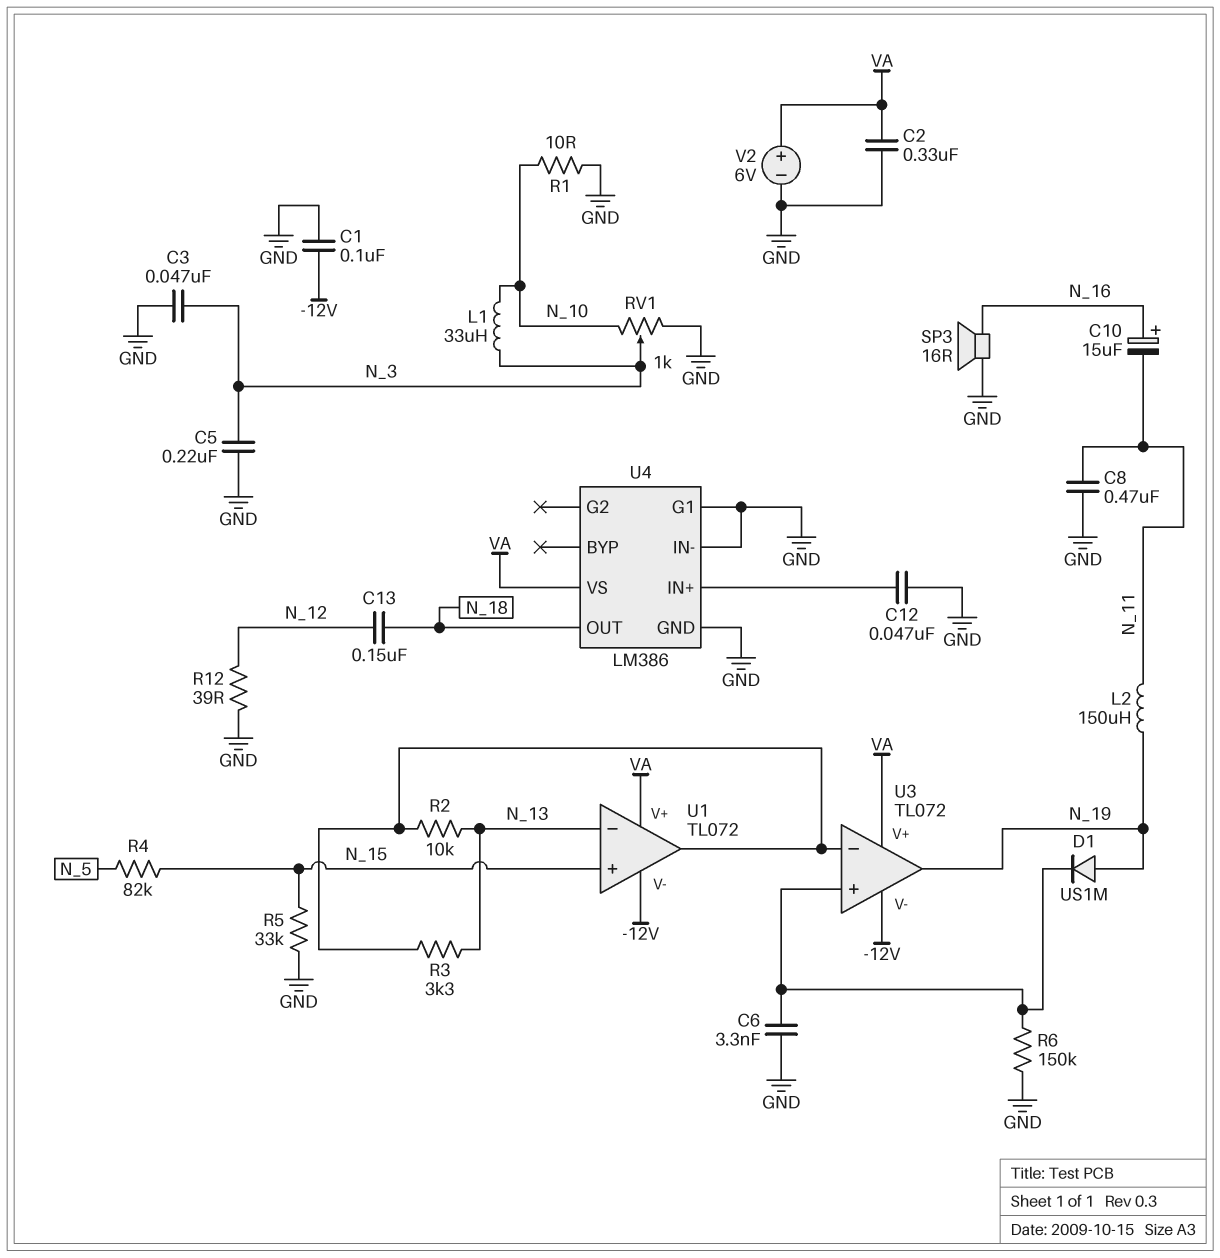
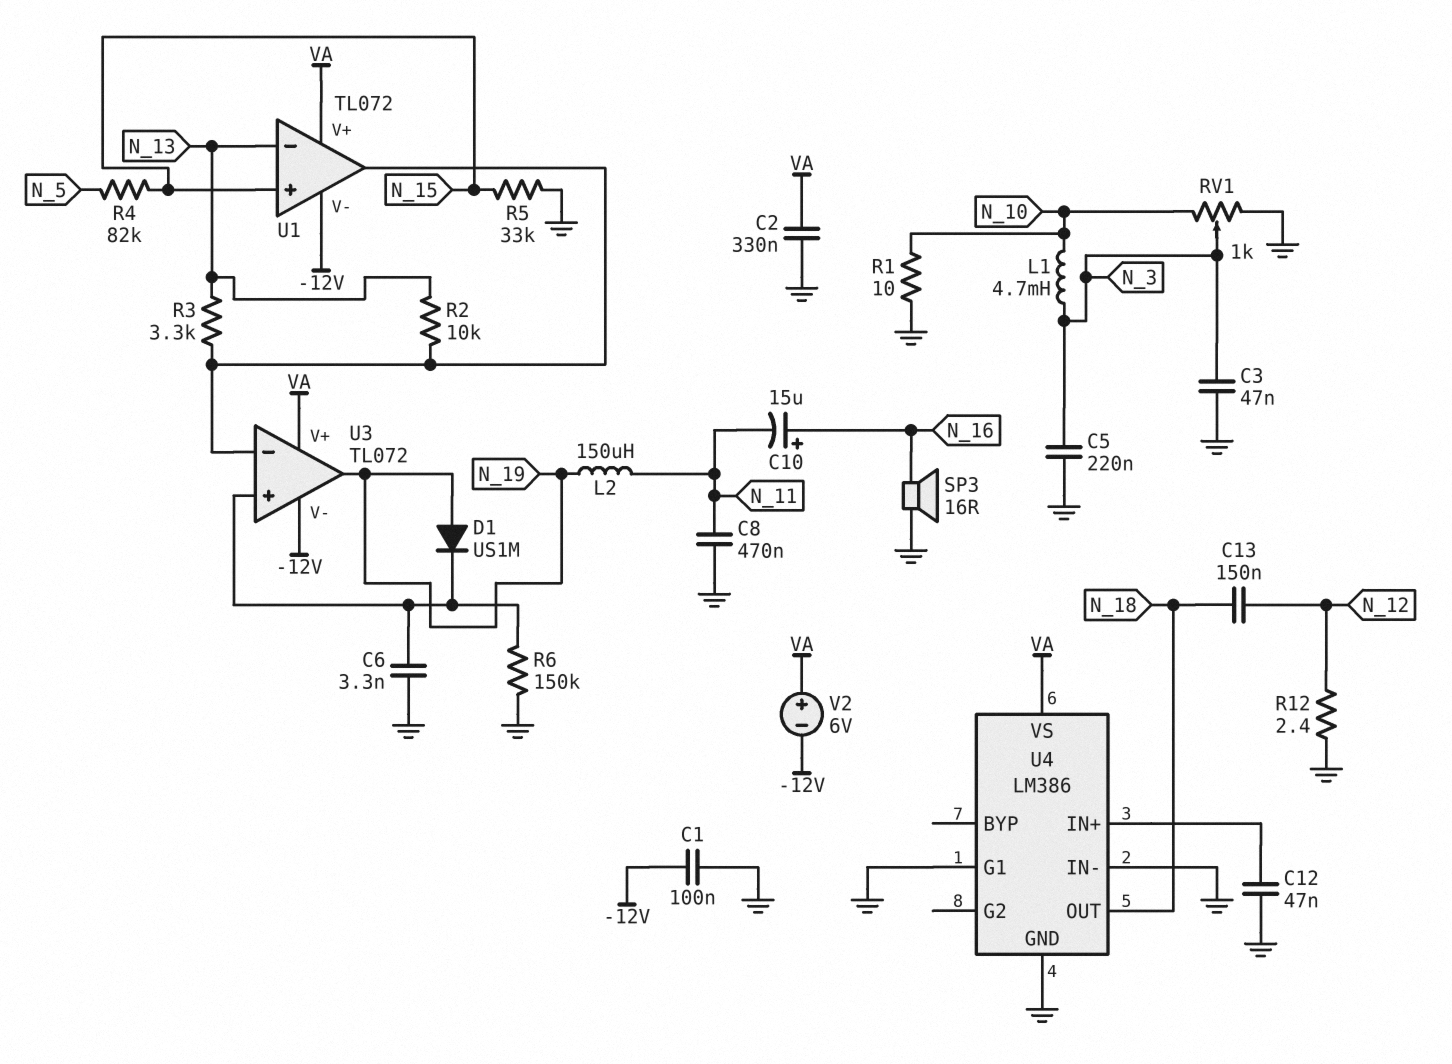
L1: 33uH (N_3, N_10) -> 4.7mH (N_3, N_10)
R12: 39 (GND, N_12) -> 2.4 (GND, N_12)
V2: 6V (plus VA, minus GND) -> 6V (plus VA, minus -12V)

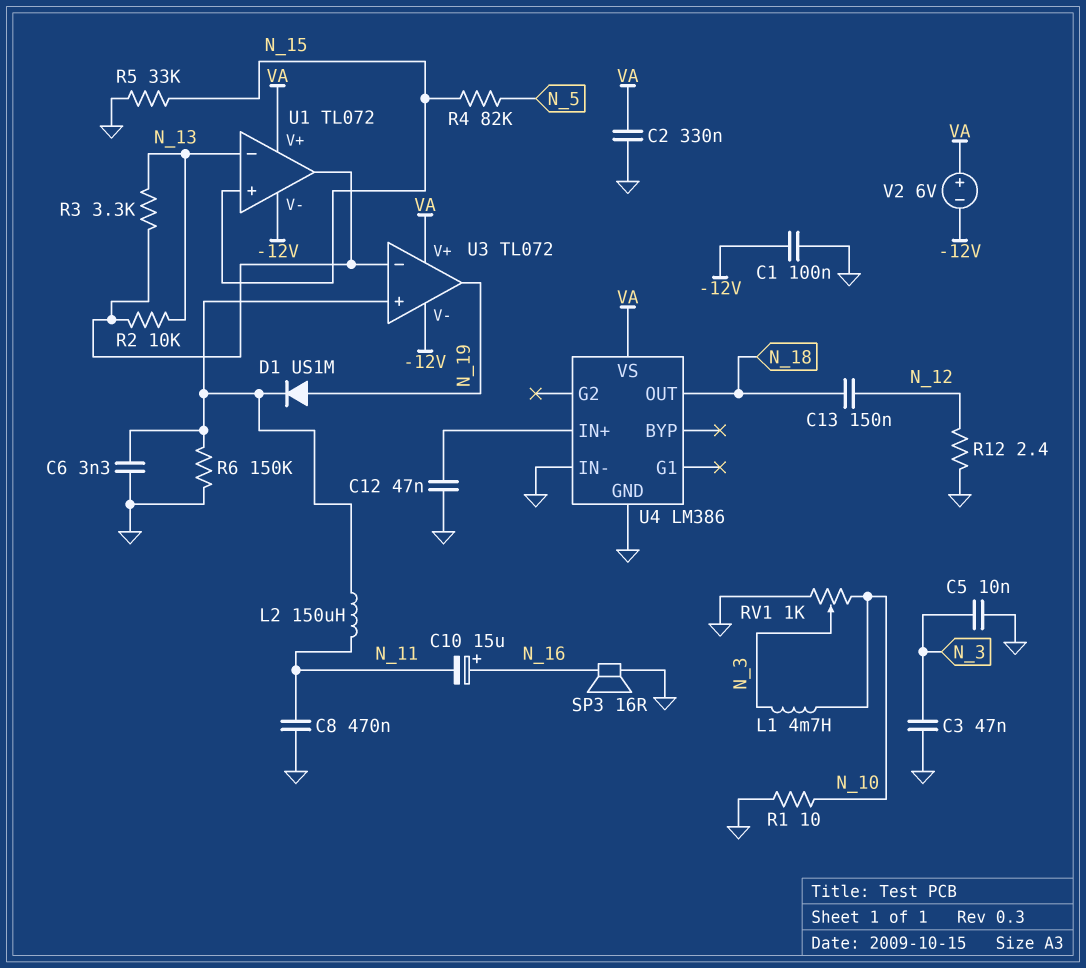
C5: 220nF (GND, N_3) -> 10nF (GND, N_3)
L2: 150uH (N_11, N_19) -> 150uH (N_11, U3/in+)
U4 pin G1: GND -> none

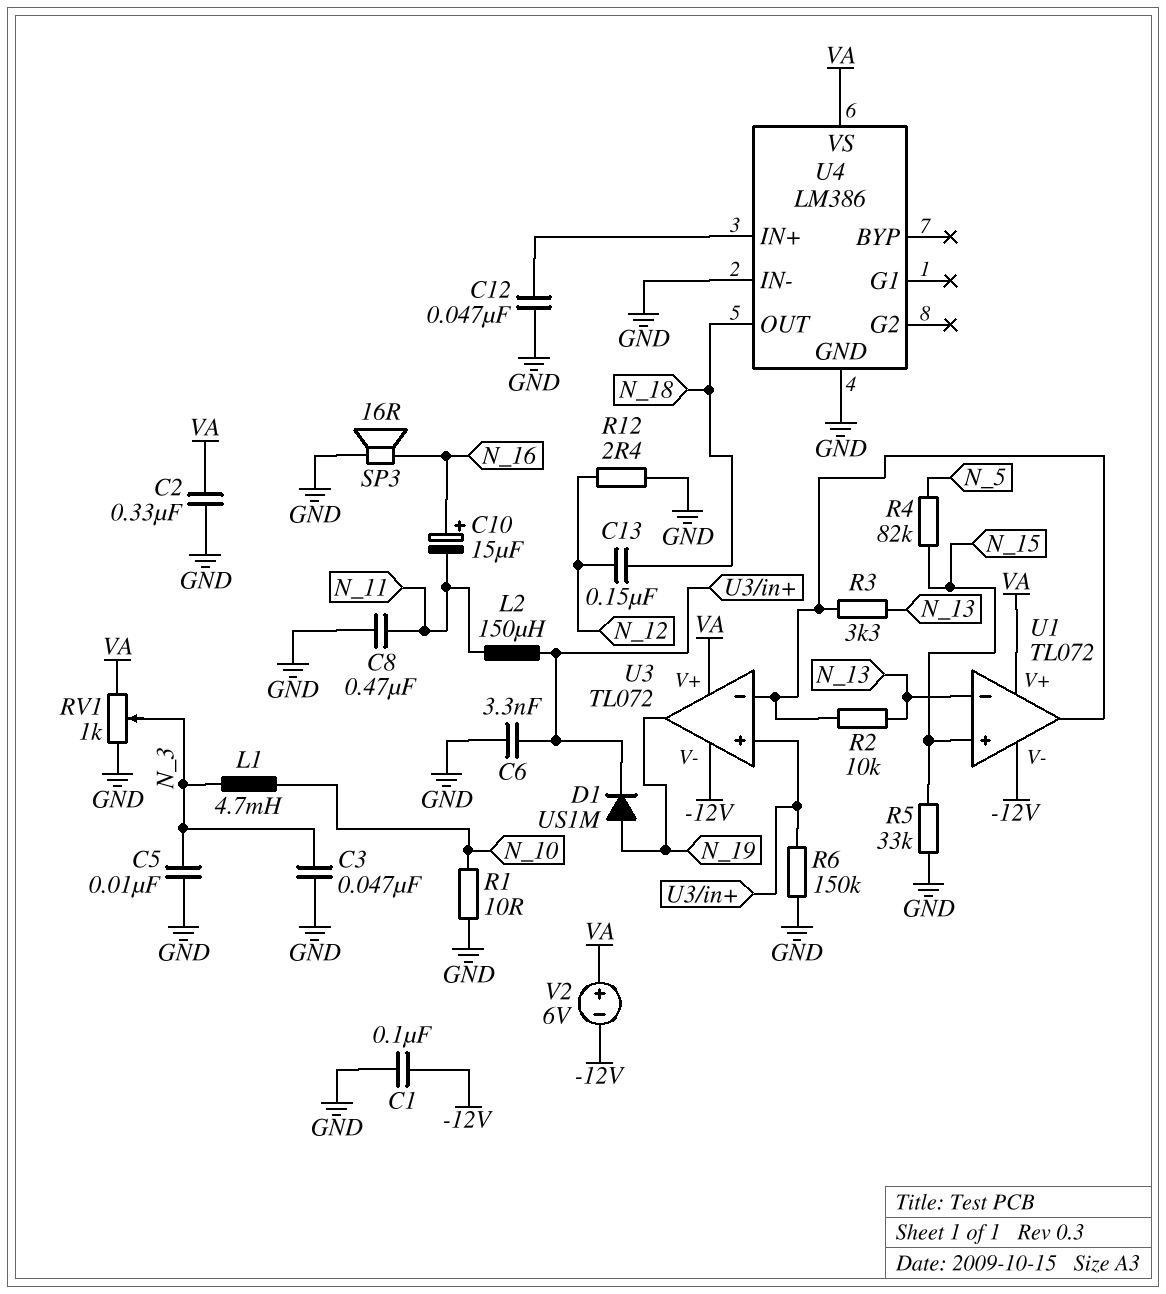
RV1: 1k (GND, N_10, wiper N_3) -> 1k (GND, VA, wiper N_3)

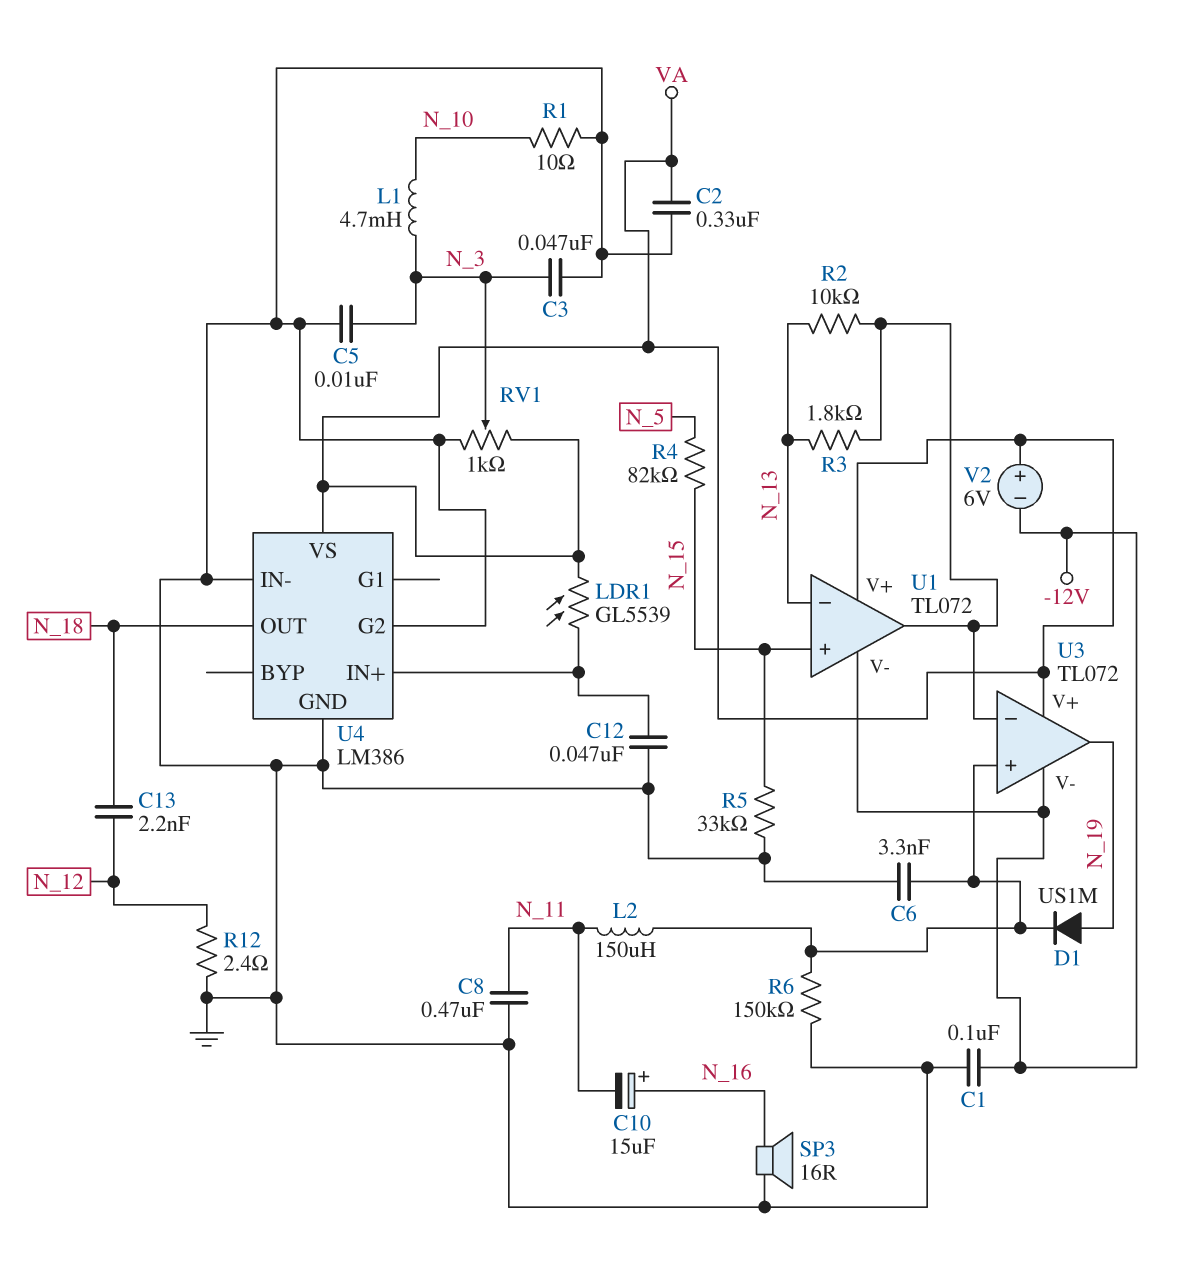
C13: 150nF (N_12, N_18) -> 2.2nF (N_12, N_18)
LDR1: none -> GL5539 (U4/IN+, VA)
R3: 3.3k (N_13, U1/out) -> 1.8k (N_13, U1/out)
U4 pin G2: none -> GND

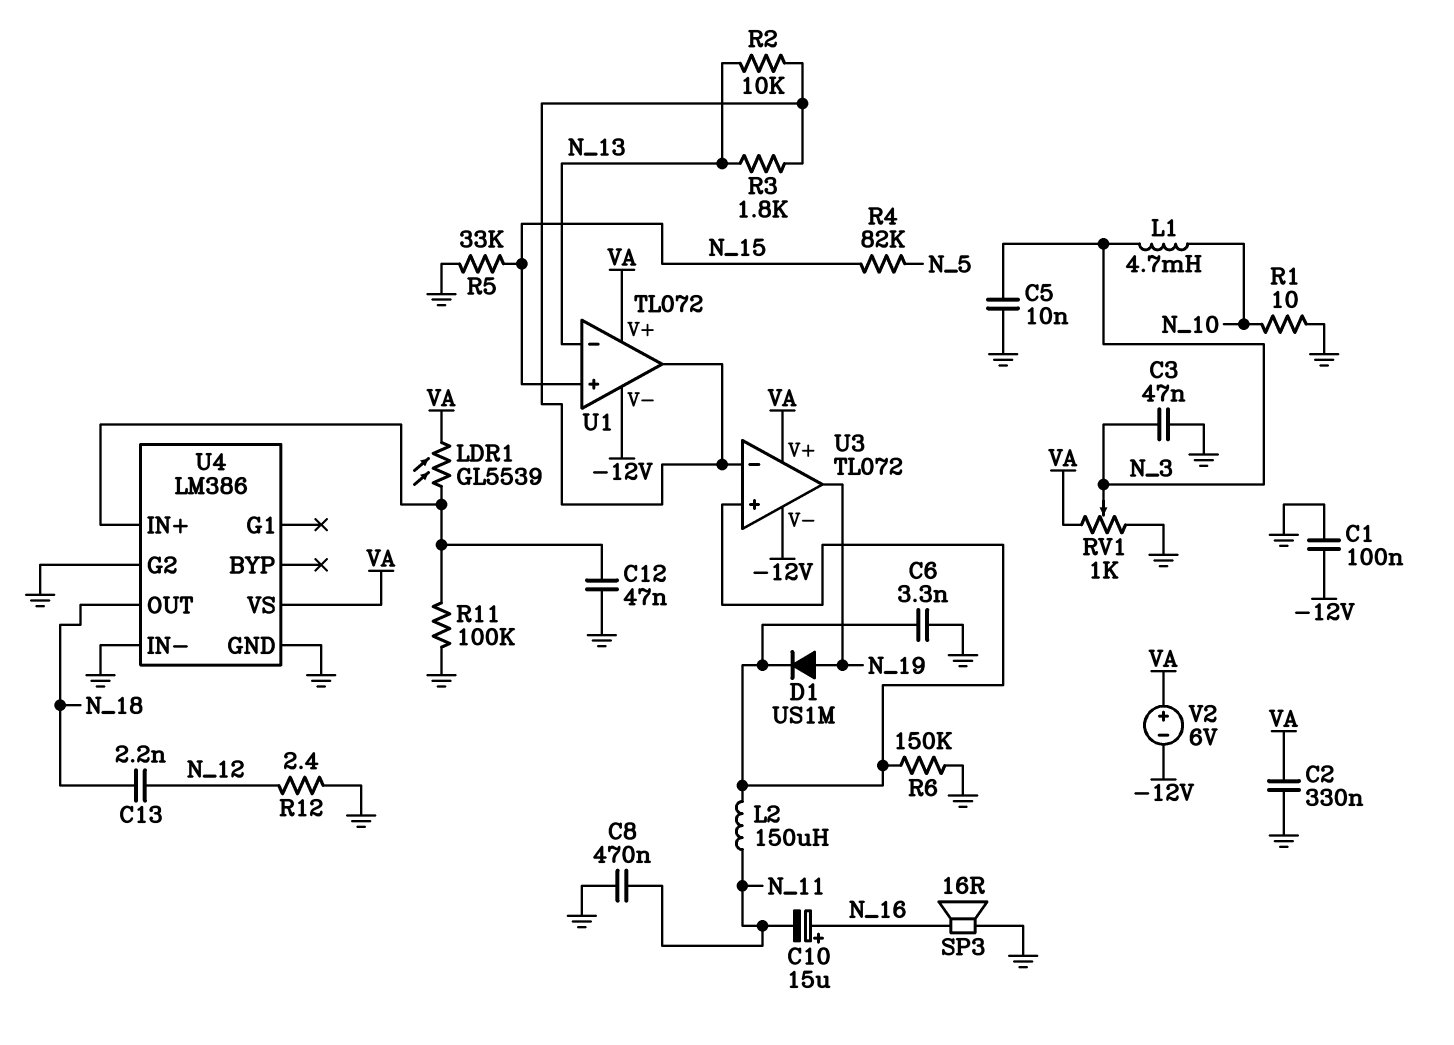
R11: none -> 100k (GND, U4/IN+)

